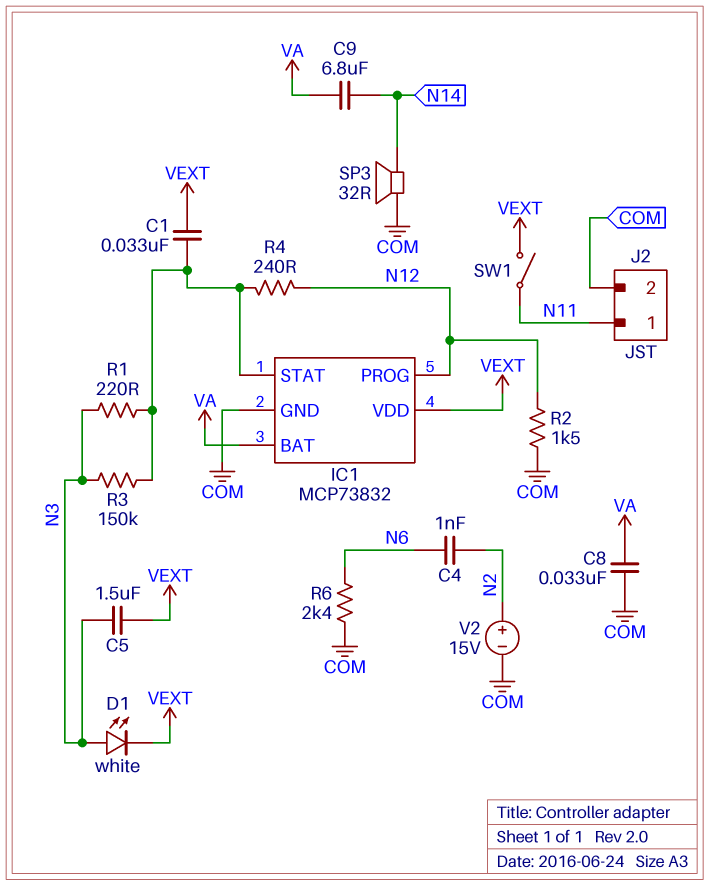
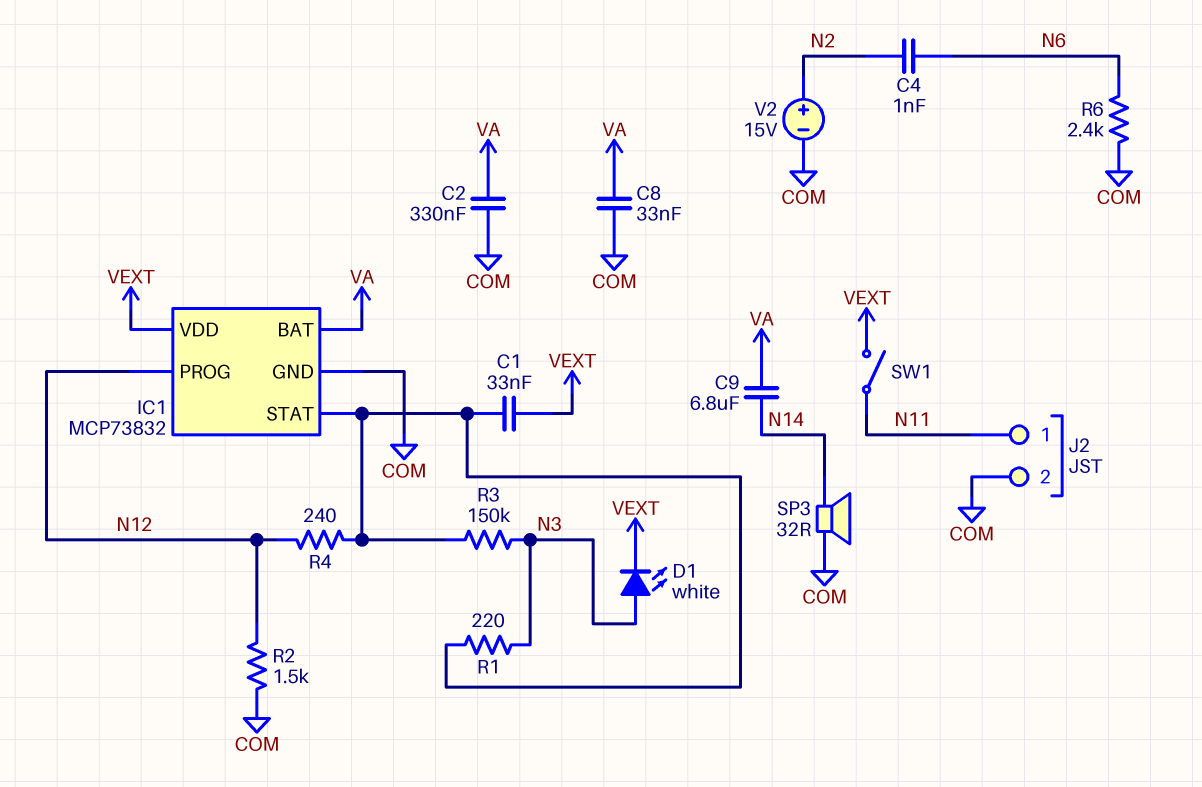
C2: none -> 330nF (COM, VA)
C5: 1.5uF (N3, VEXT) -> none

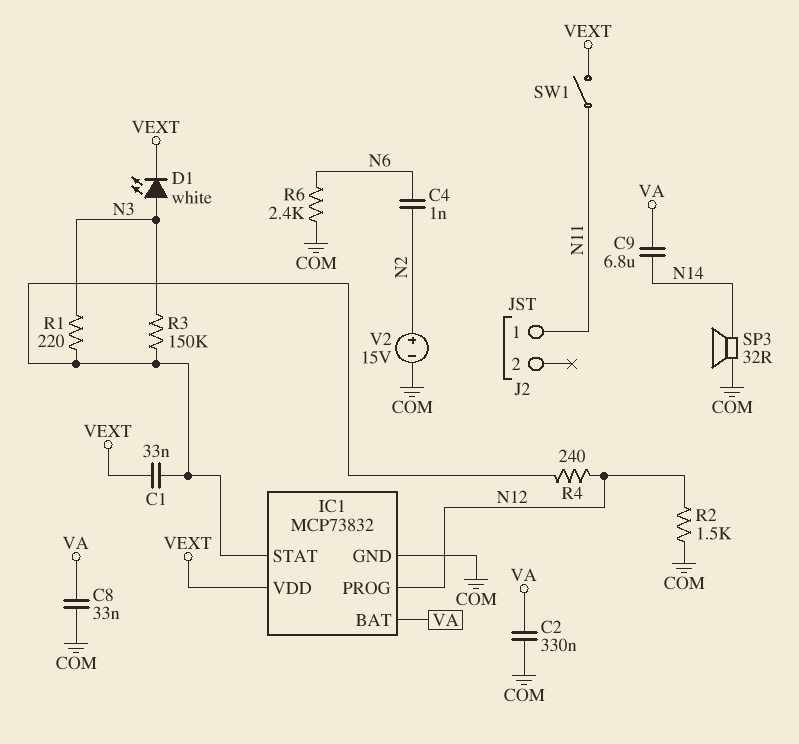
J2 pin 2: COM -> none

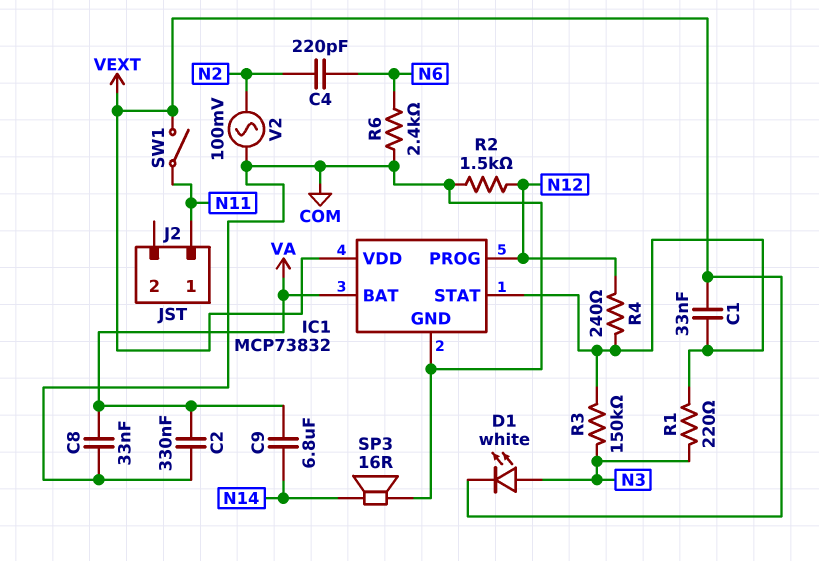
C4: 1nF (N2, N6) -> 220pF (N2, N6)
SP3: speaker 32R (COM, N14) -> speaker 16R (COM, N14)
V2: 15V (plus N2, minus COM) -> AC 100mV (COM, N2)

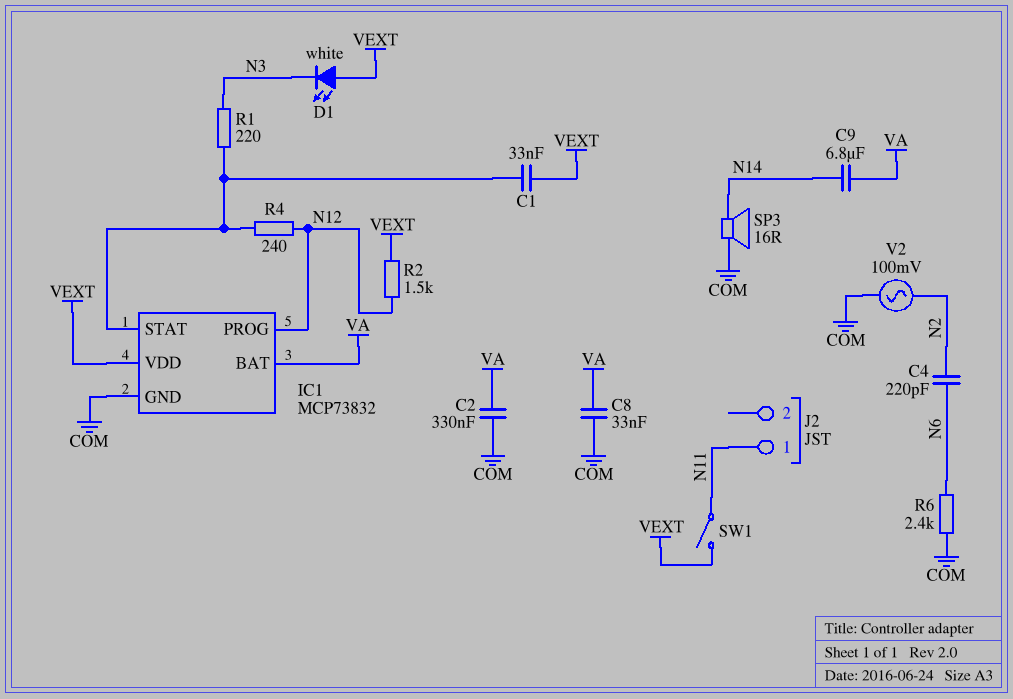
D1: LED white (A N3, K VEXT) -> LED white (A VEXT, K N3)
R2: 1.5k (COM, N12) -> 1.5k (N12, VEXT)
R3: 150k (IC1/STAT, N3) -> none

